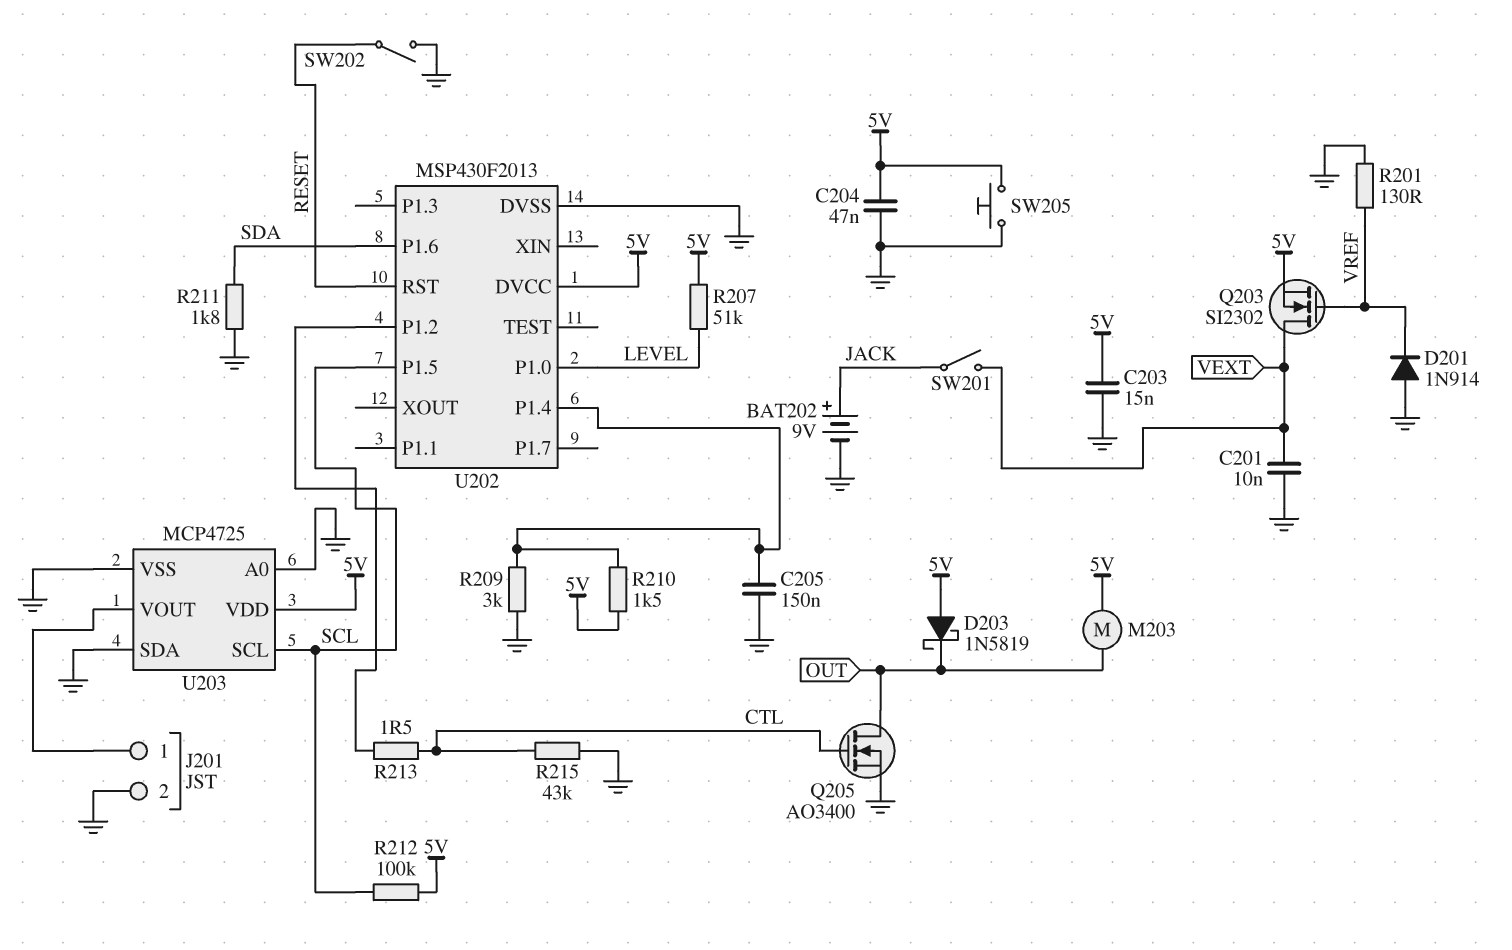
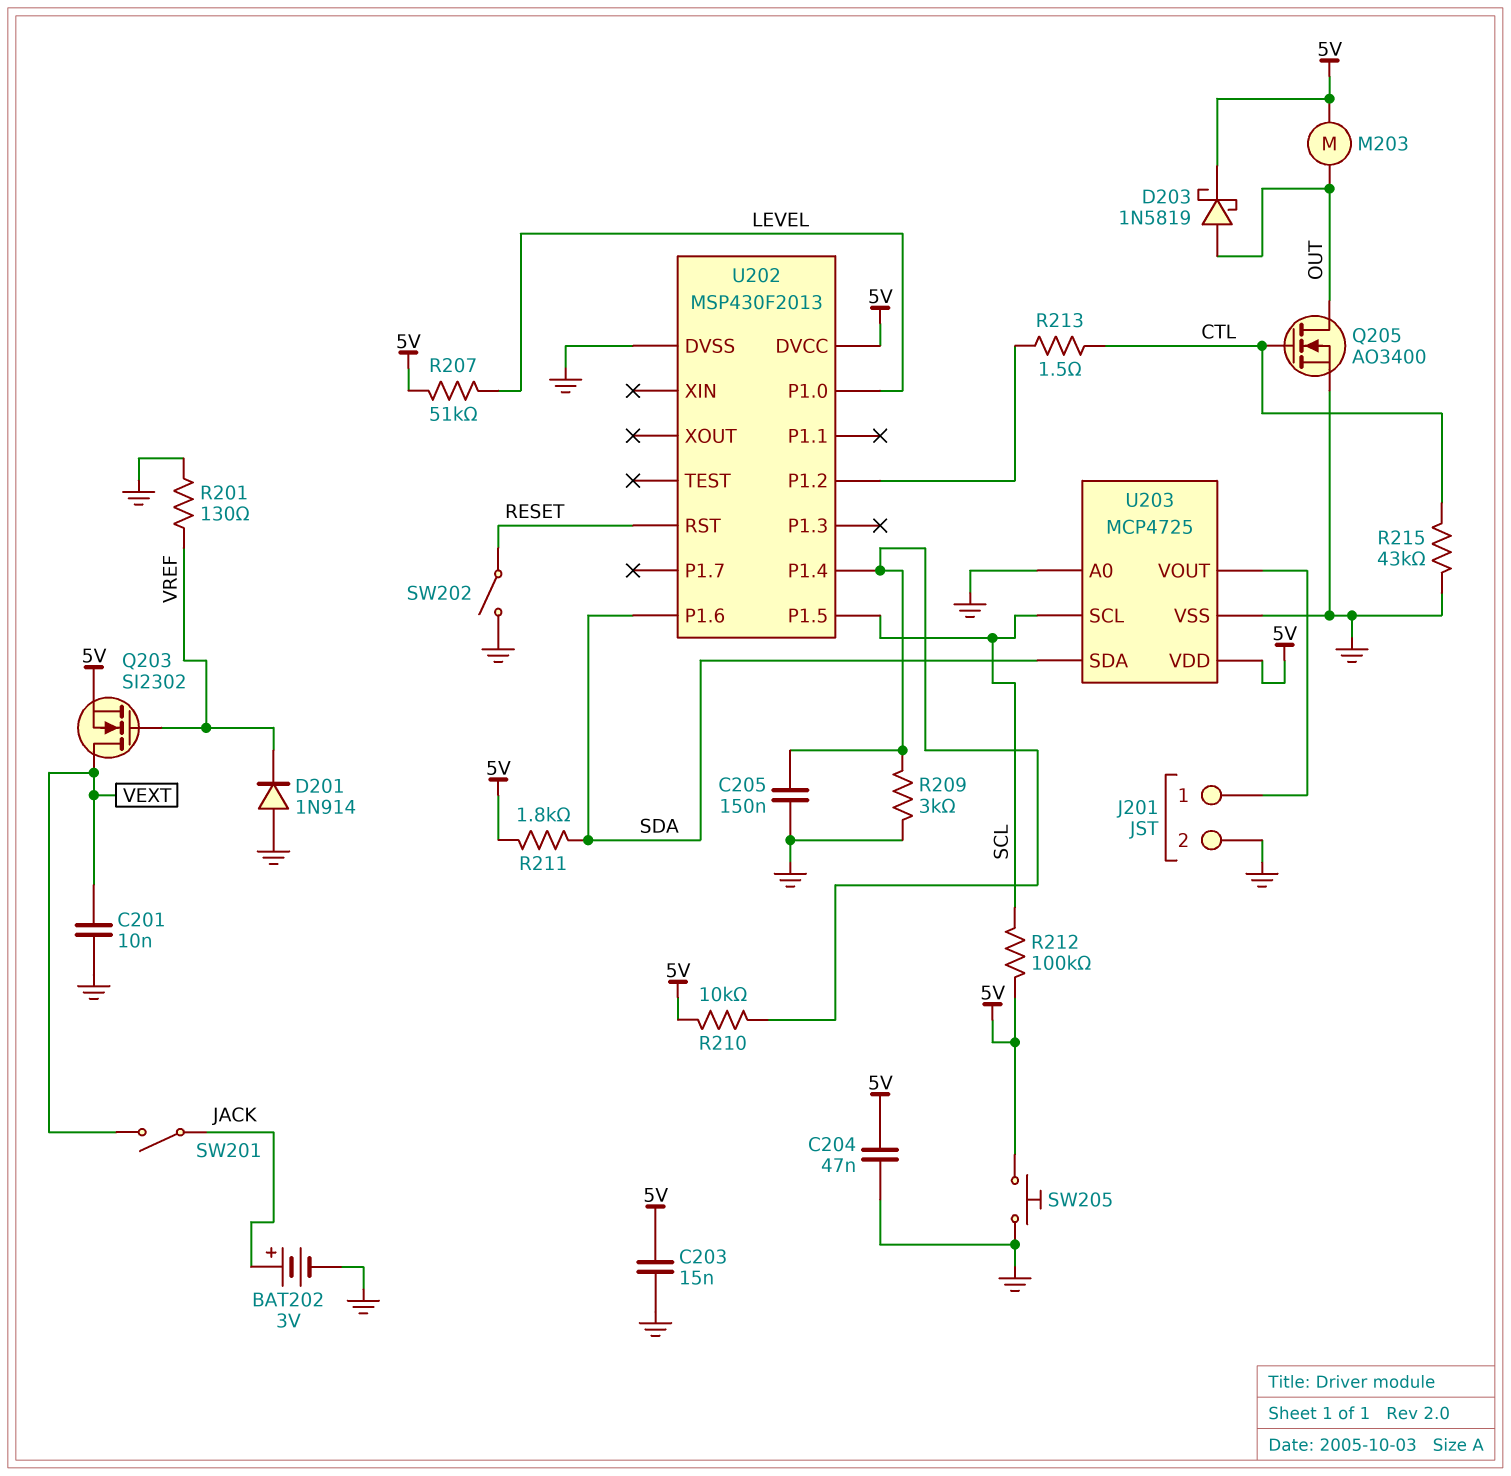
BAT202: 9V (plus JACK, minus GND) -> 3V (plus JACK, minus GND)
D203: schottky 1N5819 (A 5V, K OUT) -> schottky 1N5819 (A OUT, K 5V)
R210: 1.5k (5V, U202/P1.4) -> 10k (5V, U202/P1.4)
R211: 1.8k (GND, SDA) -> 1.8k (5V, SDA)
U203 pin SDA: GND -> SDA

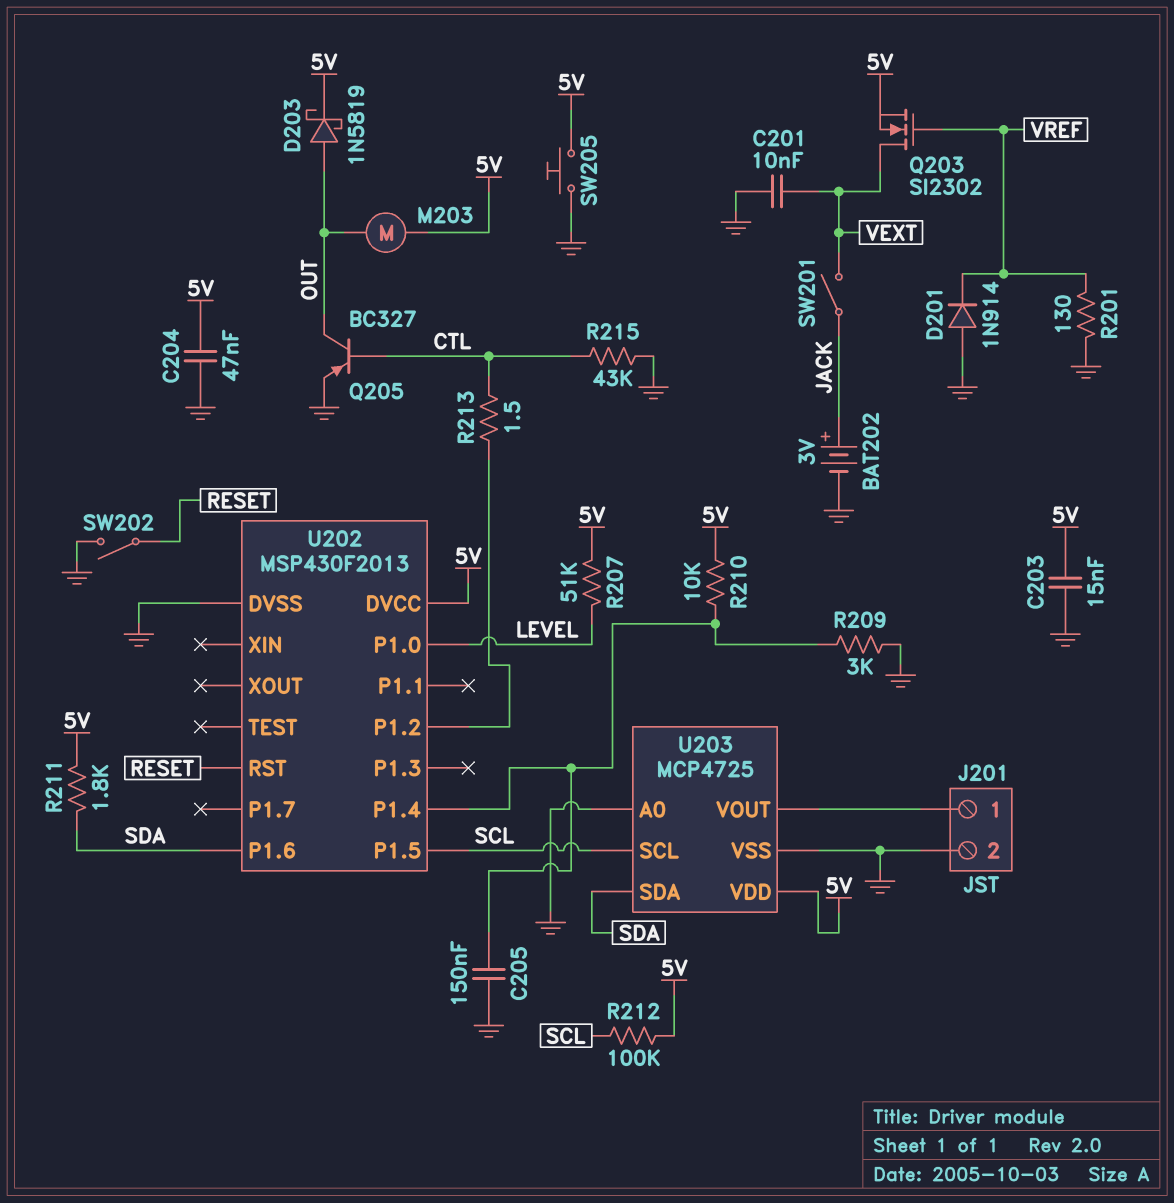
Q205: NMOS AO3400 (G CTL, D OUT, S GND) -> PNP BC327 (B CTL, C OUT, E GND)

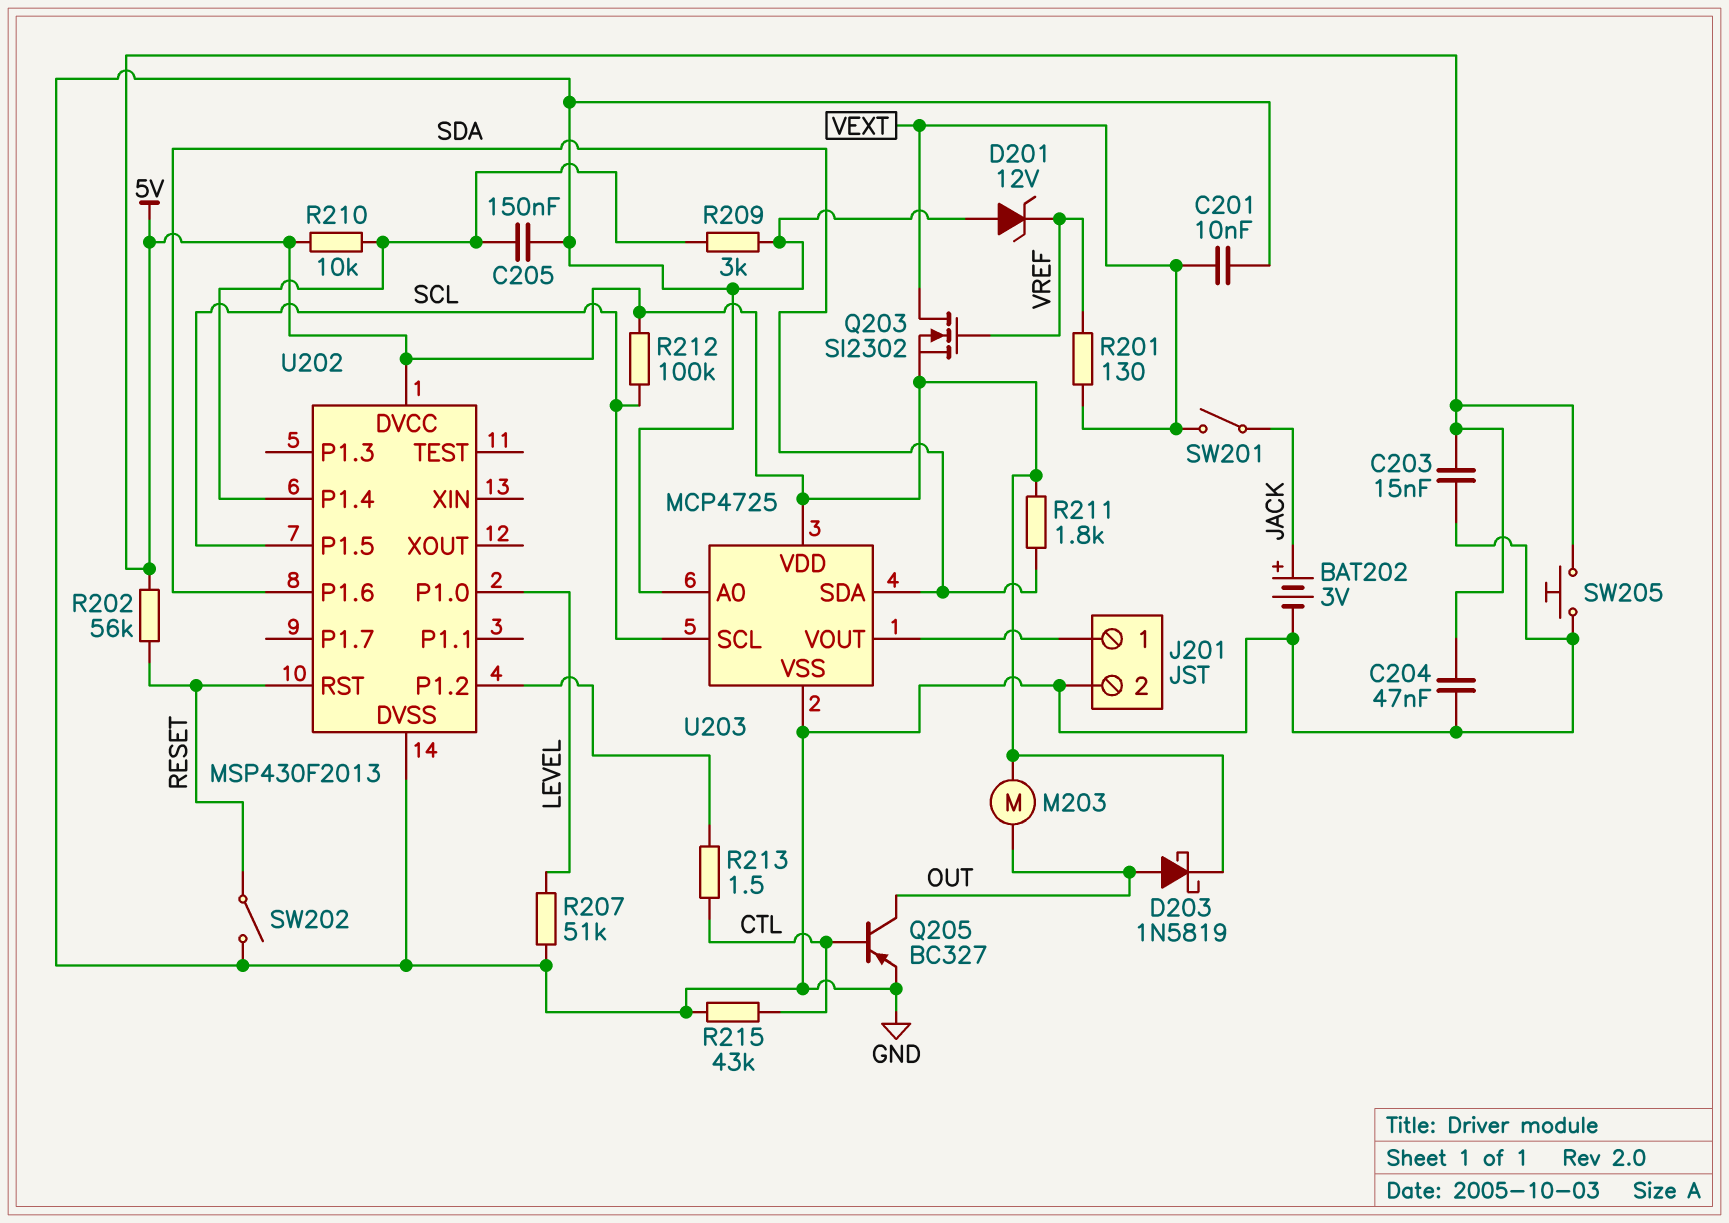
D201: diode 1N914 (A GND, K VREF) -> zener 12V (A GND, K VREF)
R201: 130 (GND, VREF) -> 130 (VEXT, VREF)
R202: none -> 56k (5V, RESET)
R207: 51k (5V, LEVEL) -> 51k (GND, LEVEL)

